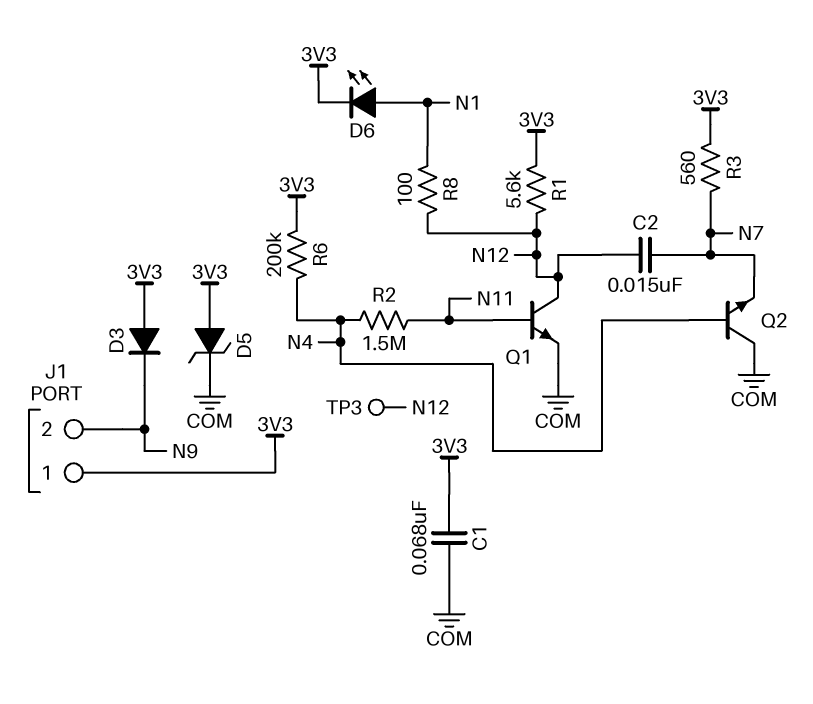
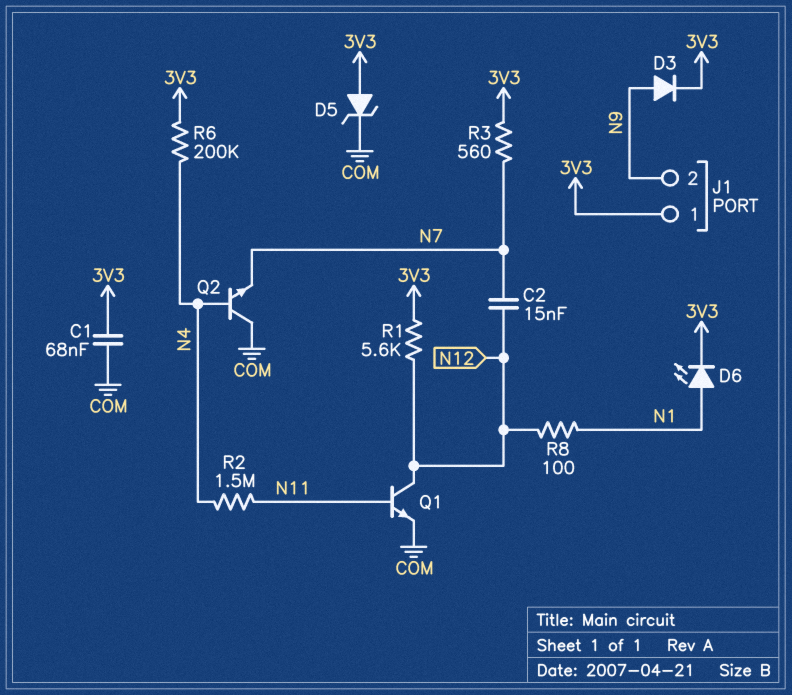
D3: diode (A 3V3, K N9) -> diode (A N9, K 3V3)
TP3: test point (N12) -> none

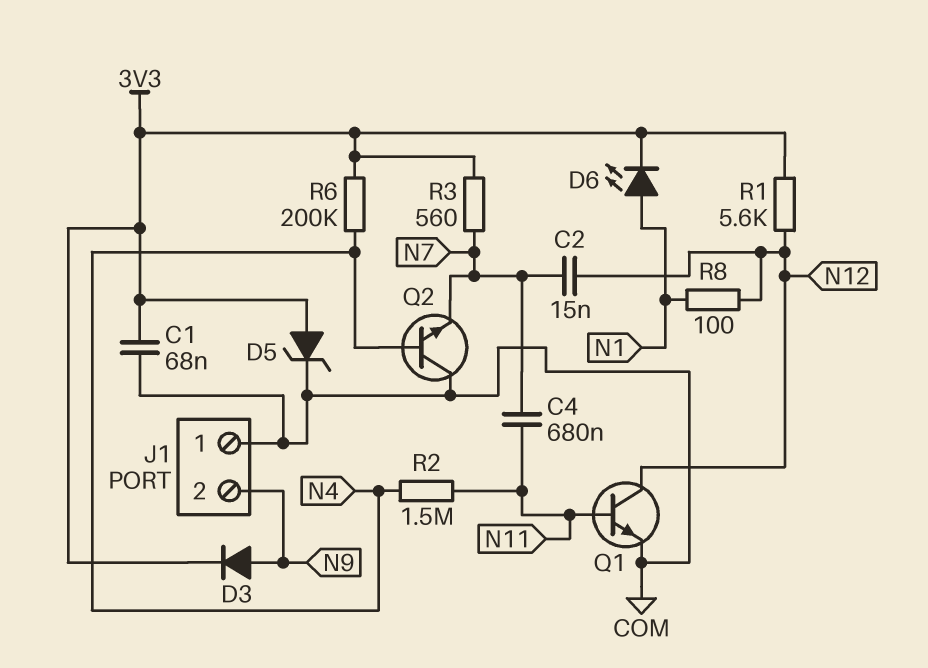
C4: none -> 680nF (N7, N11)
J1 pin 1: 3V3 -> COM

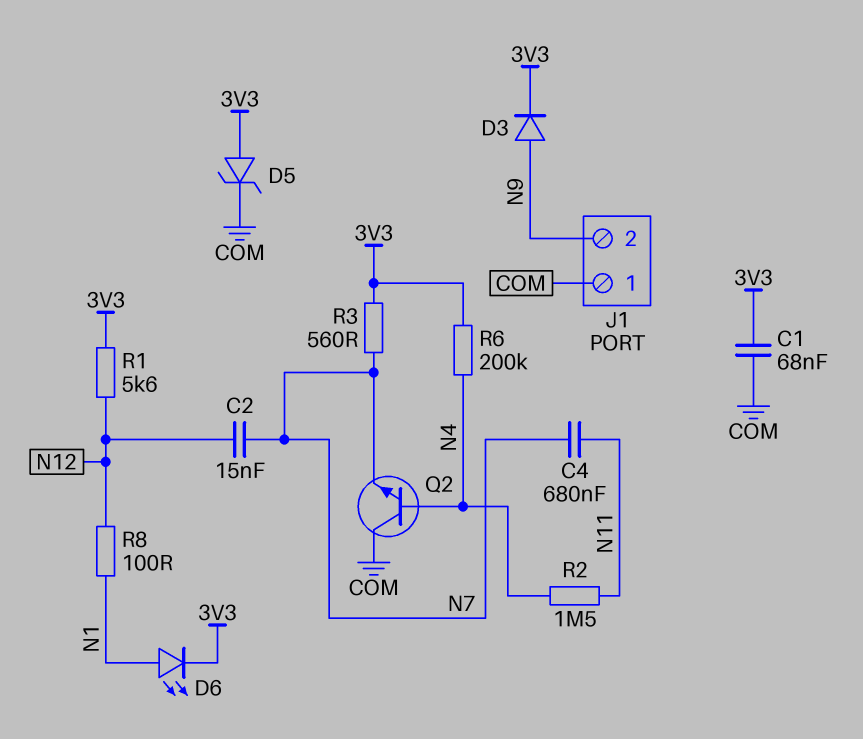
Q1: NPN (B N11, C N12, E COM) -> none

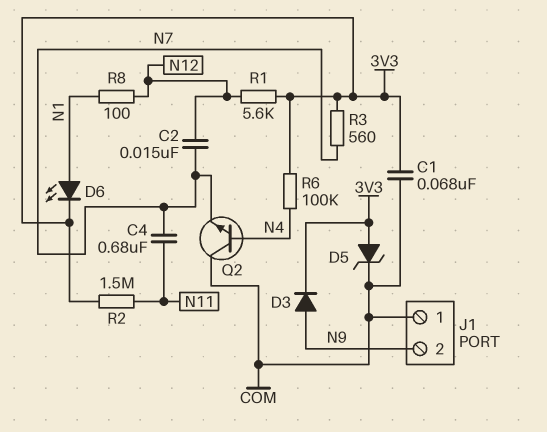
R2: 1.5M (N4, N11) -> 1.5M (3V3, N11)
R6: 200k (3V3, N4) -> 100k (3V3, N4)

